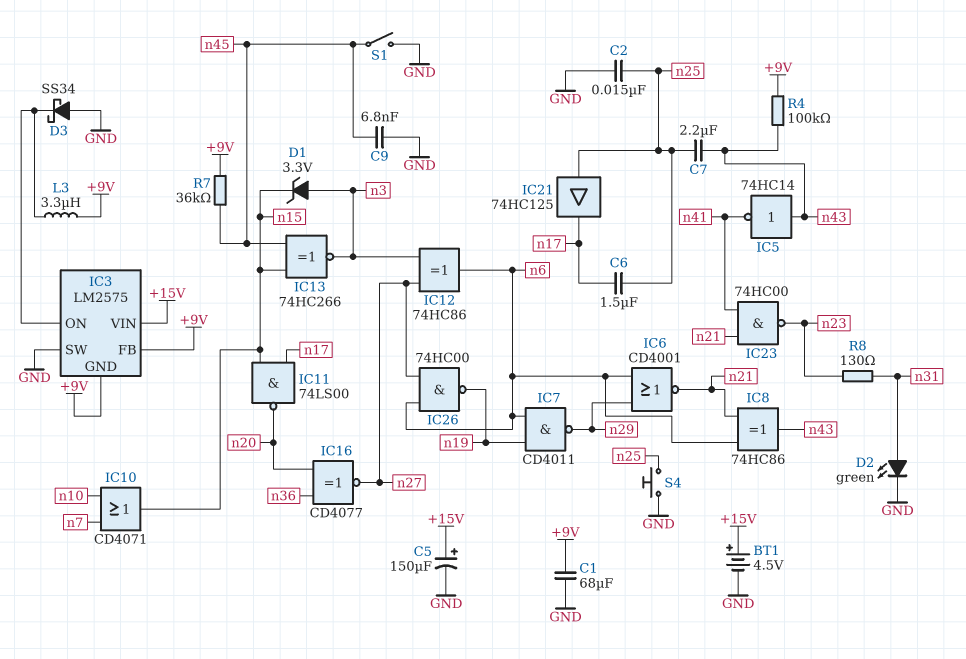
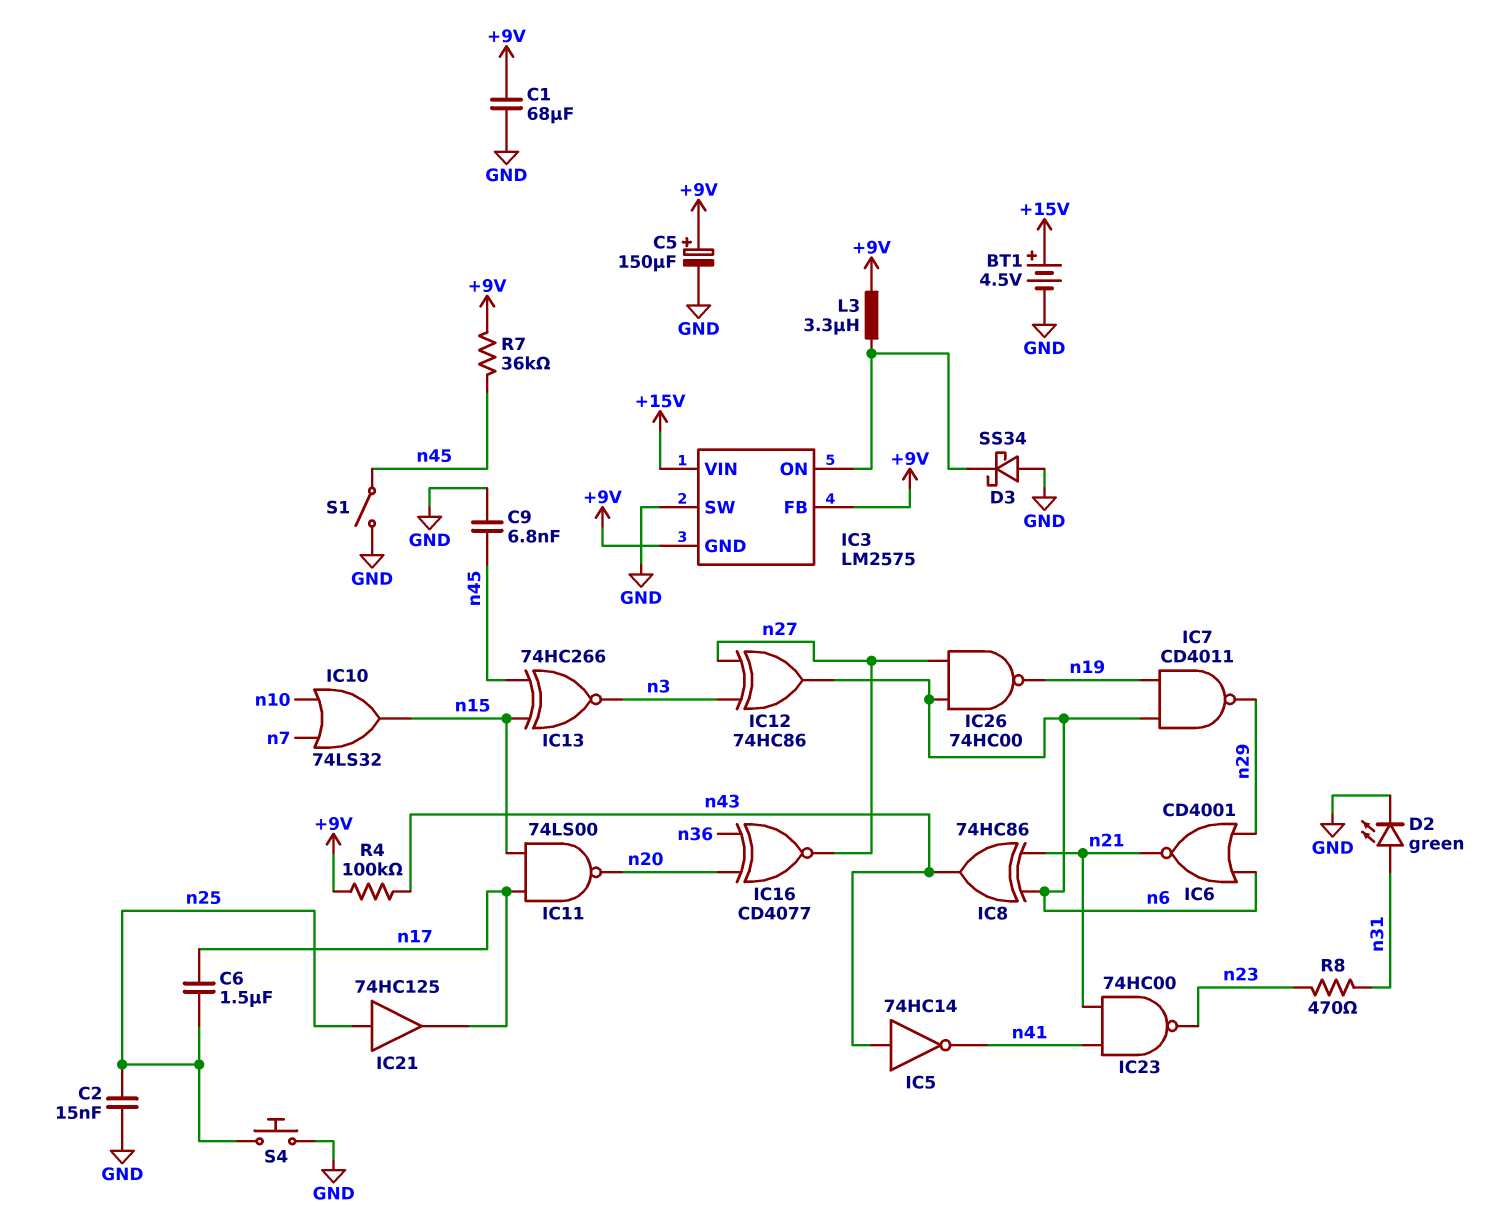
C5: 150uF (plus +15V, minus GND) -> 150uF (plus +9V, minus GND)
C7: 2.2uF (n25, n43) -> none
D1: zener 3.3V (A n3, K n15) -> none
IC10: OR CD4071 (in n7, in n10, out n15) -> OR 74LS32 (in n7, in n10, out n15)
R8: 130 (n23, n31) -> 470 (n23, n31)

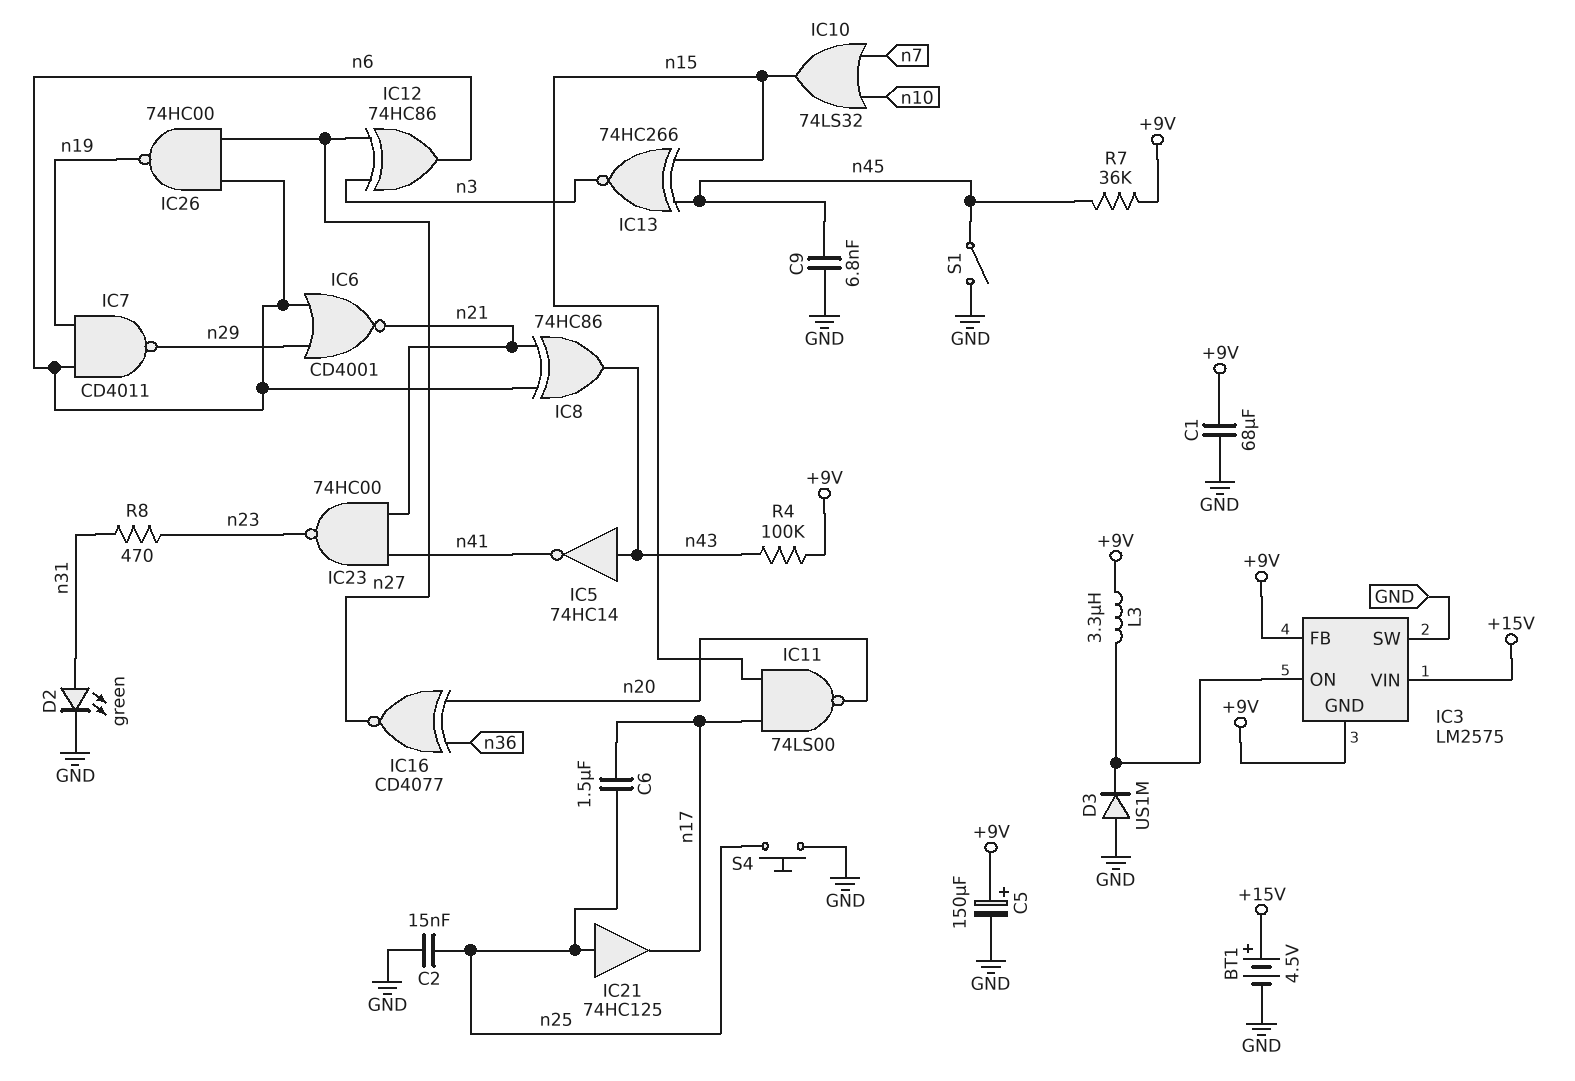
D3: schottky SS34 (A GND, K IC3/ON) -> diode US1M (A GND, K IC3/ON)

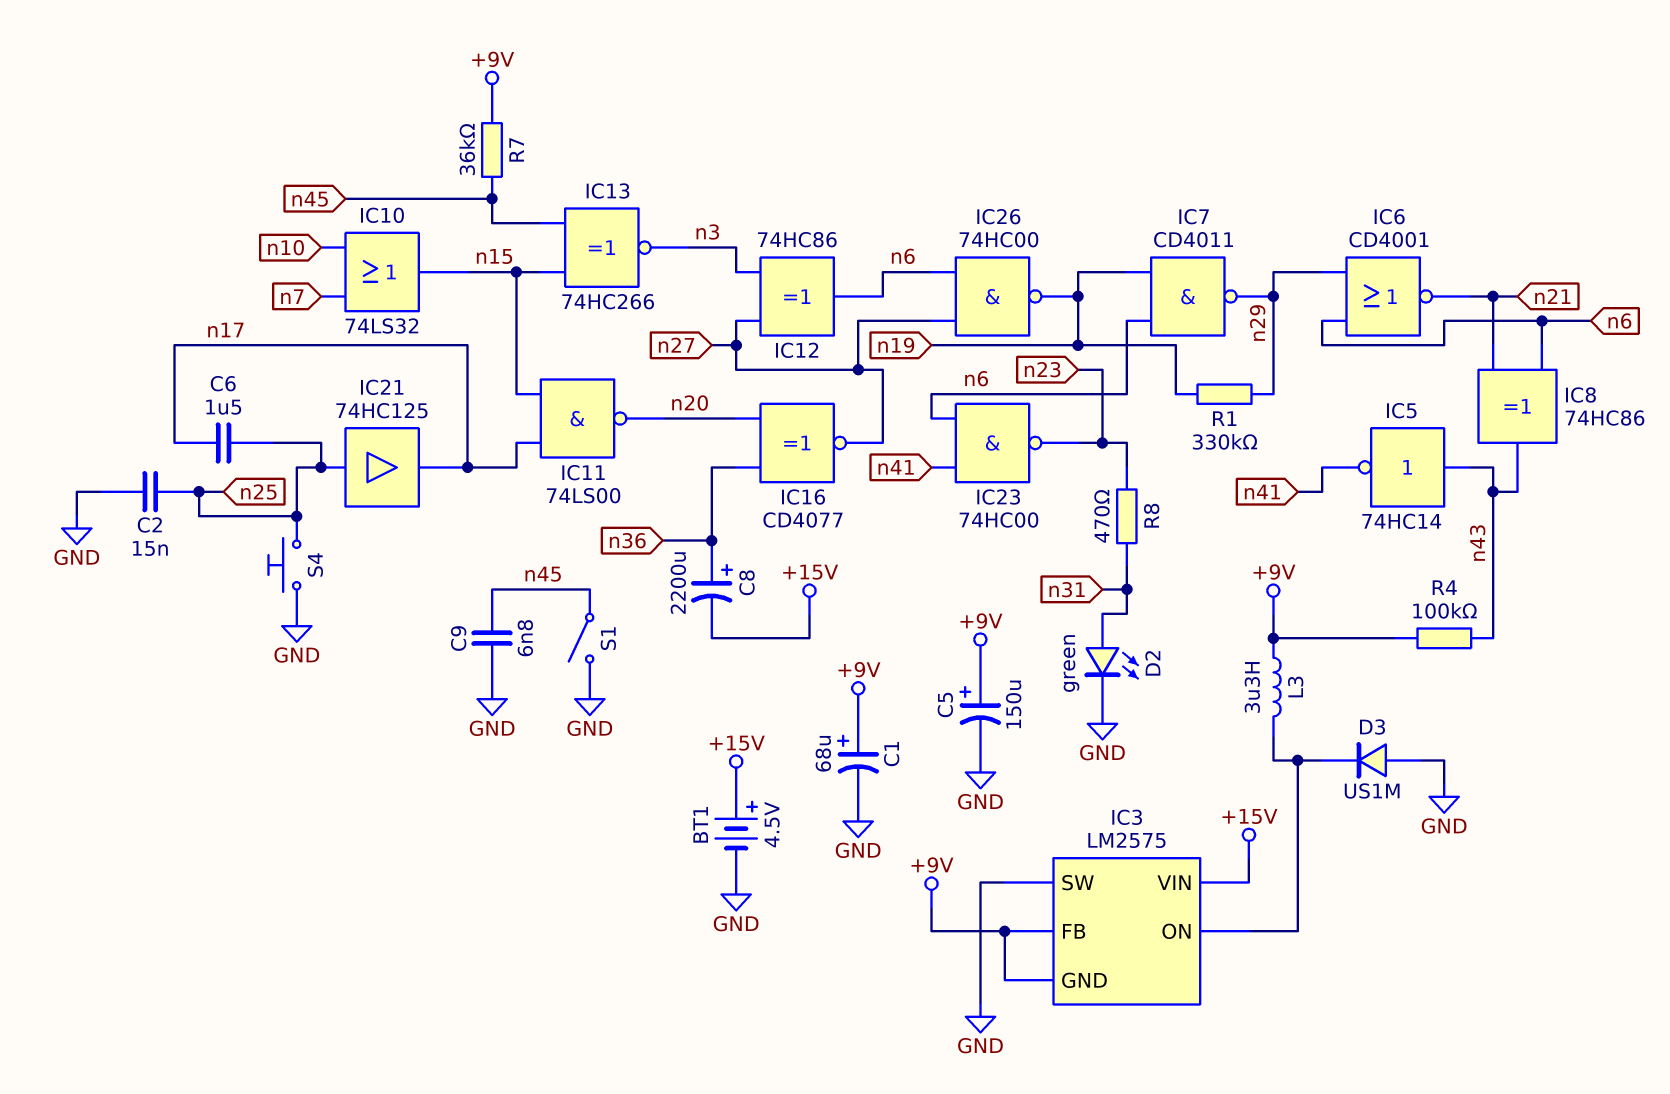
C1: 68uF (+9V, GND) -> 68uF (plus +9V, minus GND)
C8: none -> 2200uF (plus n36, minus +15V)
IC23: NAND 74HC00 (in n21, in n41, out n23) -> NAND 74HC00 (in n6, in n41, out n23)
R1: none -> 330k (n19, n29)

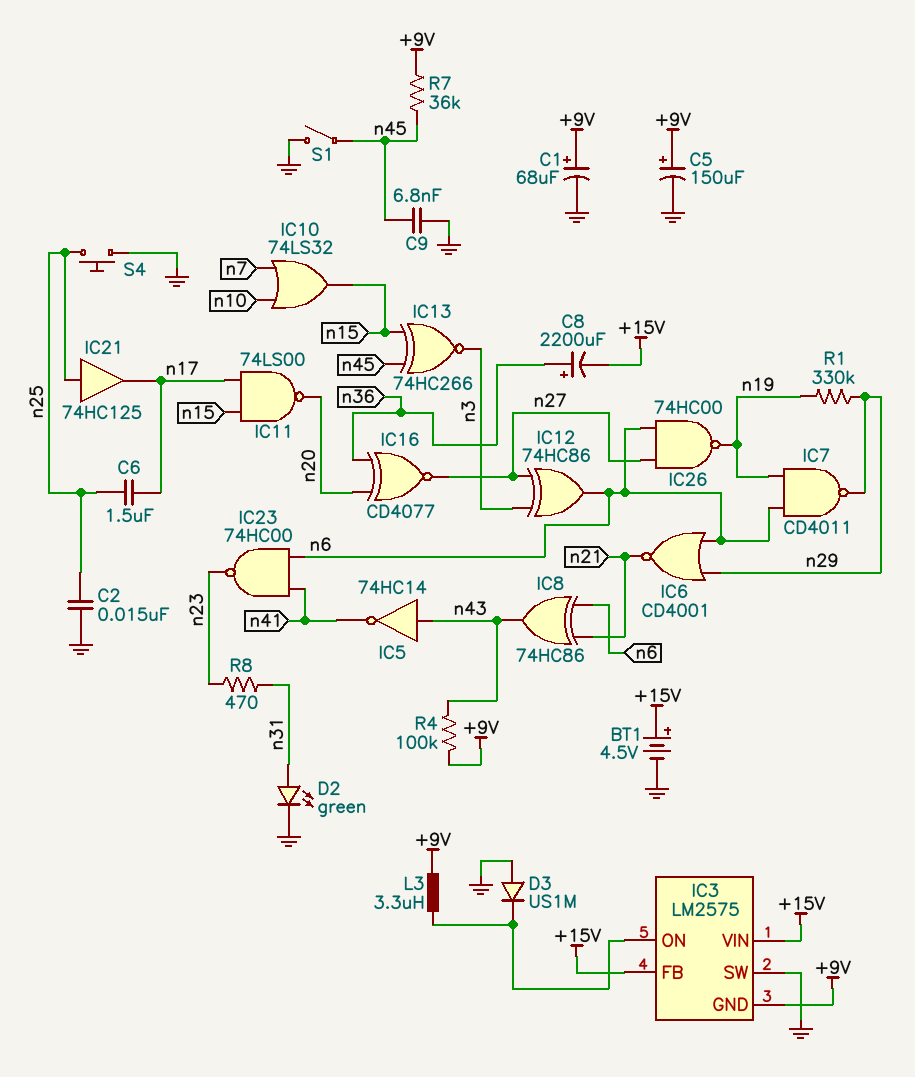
IC3 pin FB: +9V -> +15V

